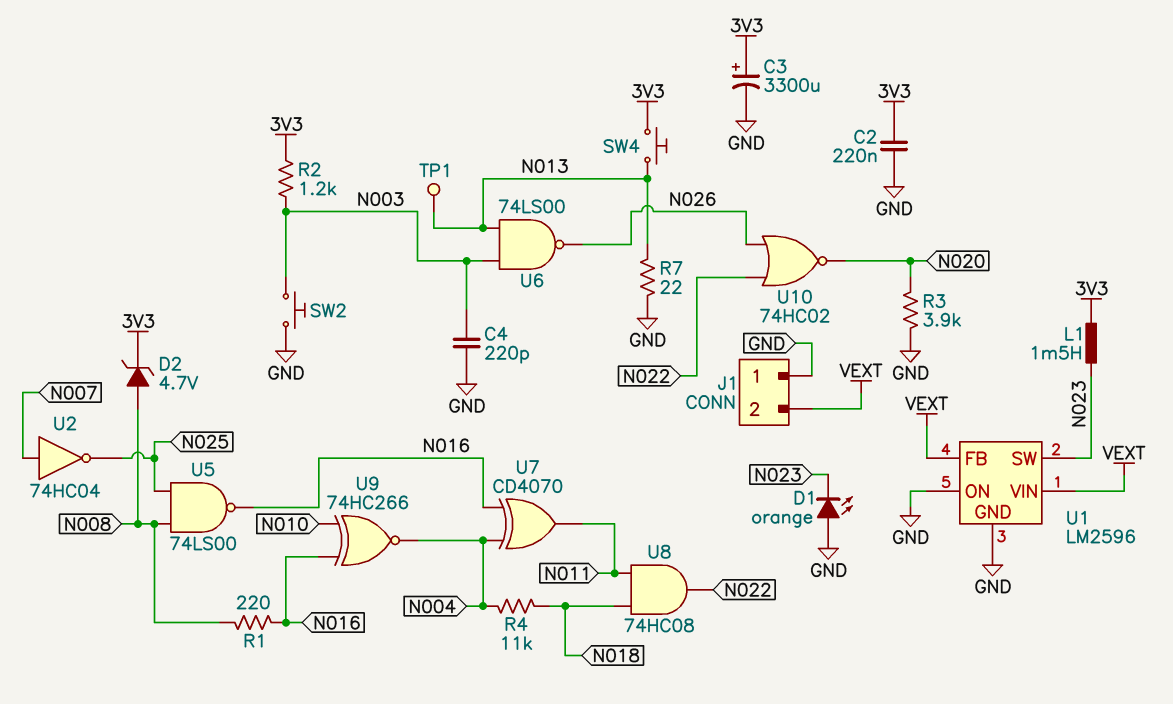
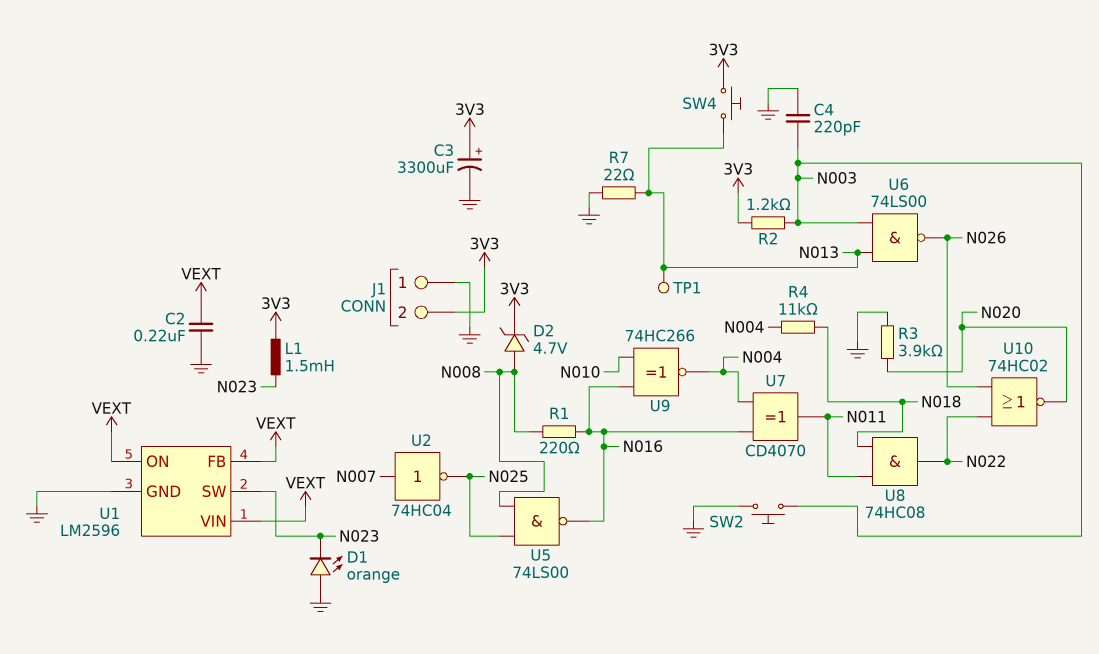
C2: 220nF (3V3, GND) -> 220nF (GND, VEXT)
J1 pin 2: VEXT -> 3V3
U1 pin ON: GND -> VEXT

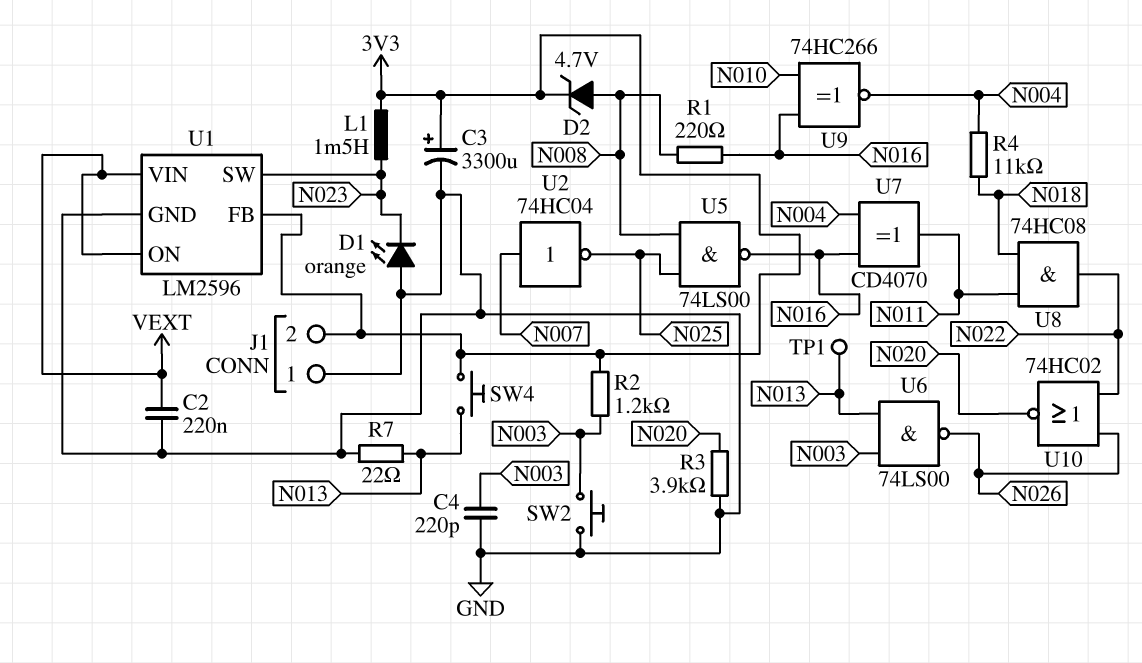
U1 pin FB: VEXT -> 3V3

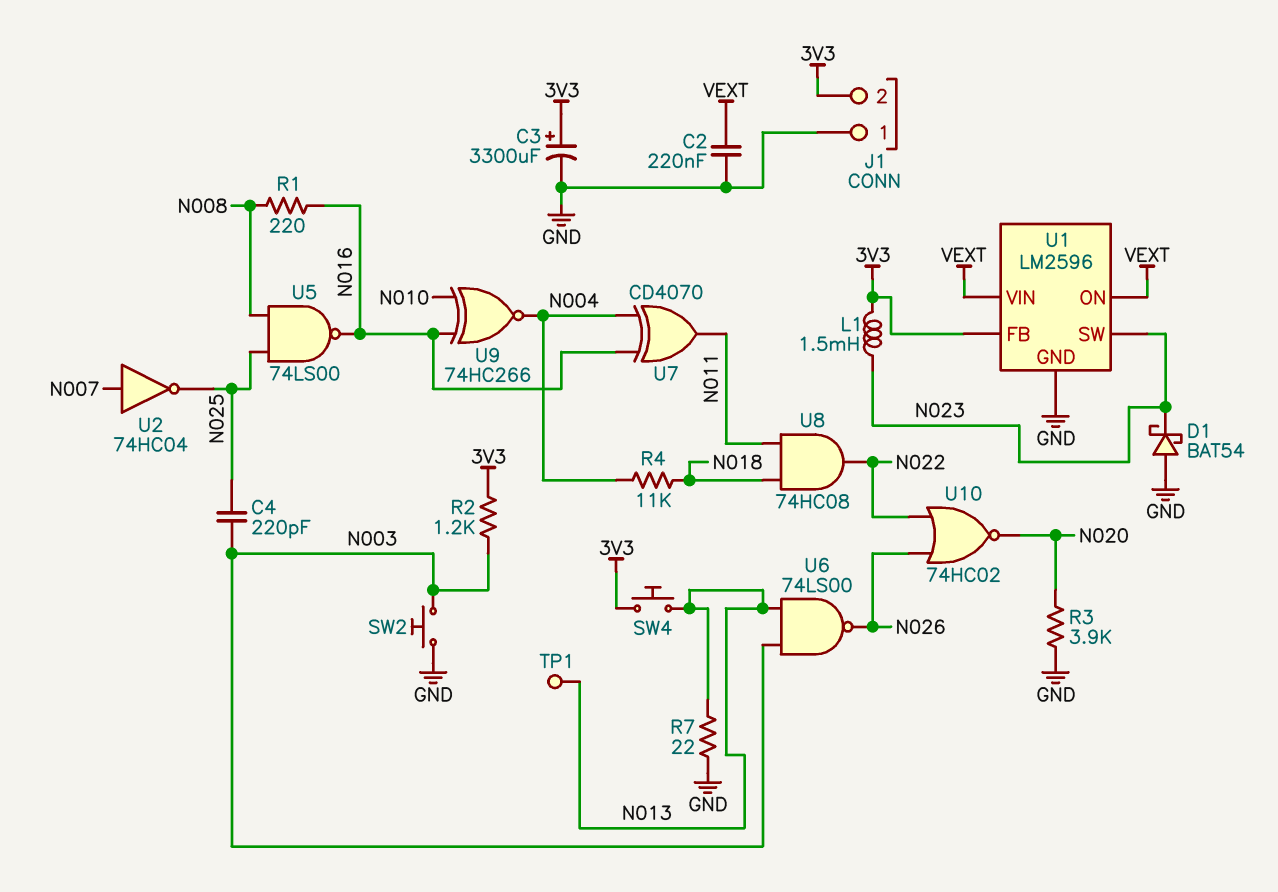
C4: 220pF (GND, N003) -> 220pF (N003, N025)
D1: LED orange (A GND, K N023) -> schottky BAT54 (A GND, K N023)
D2: zener 4.7V (A N008, K 3V3) -> none

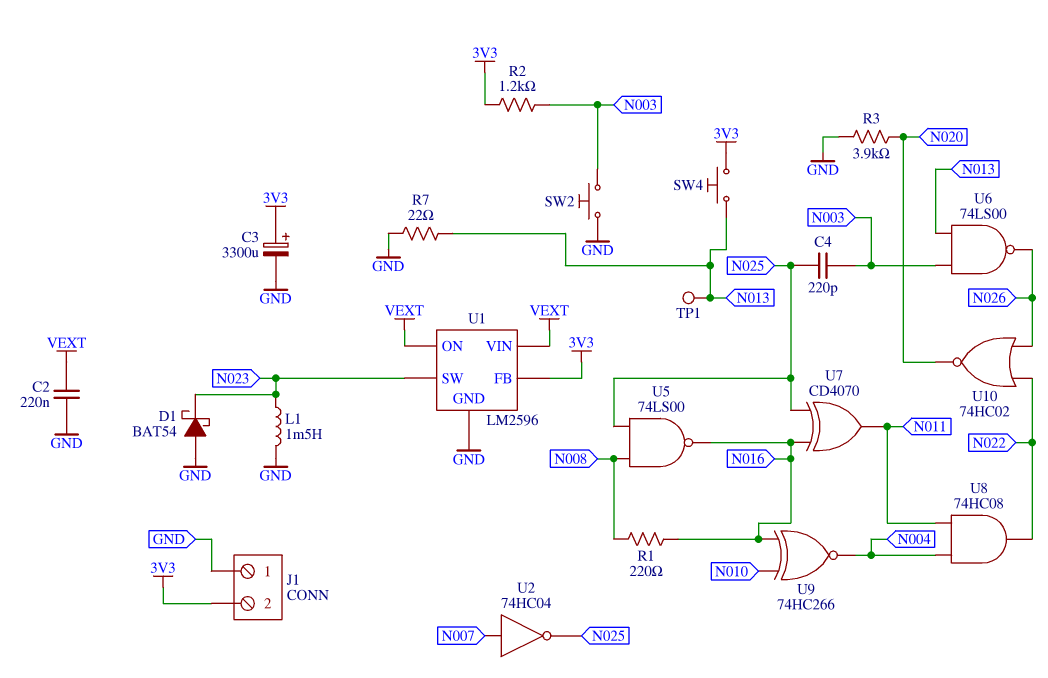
L1: 1.5mH (3V3, N023) -> 1.5mH (GND, N023)
R4: 11k (N004, N018) -> none
U7: XOR CD4070 (in N004, in N016, out N011) -> XOR CD4070 (in N016, in N025, out N011)
U8: AND 74HC08 (in N011, in N018, out N022) -> AND 74HC08 (in N004, in N011, out N022)

